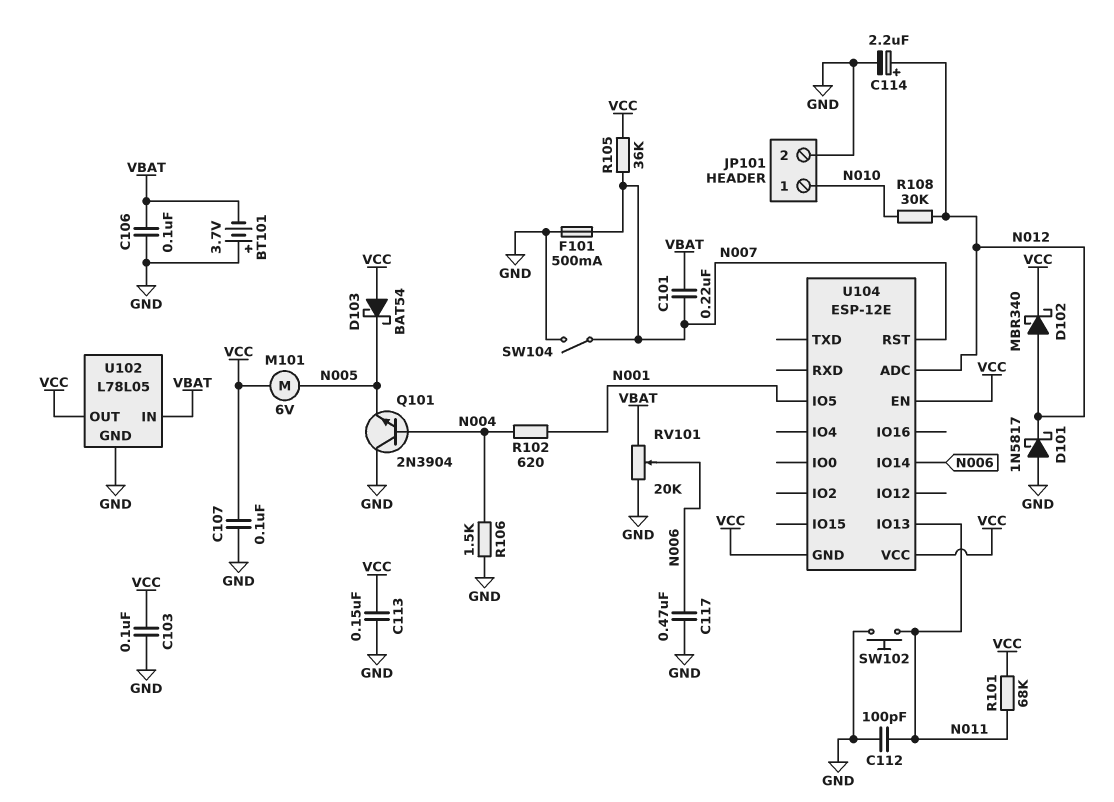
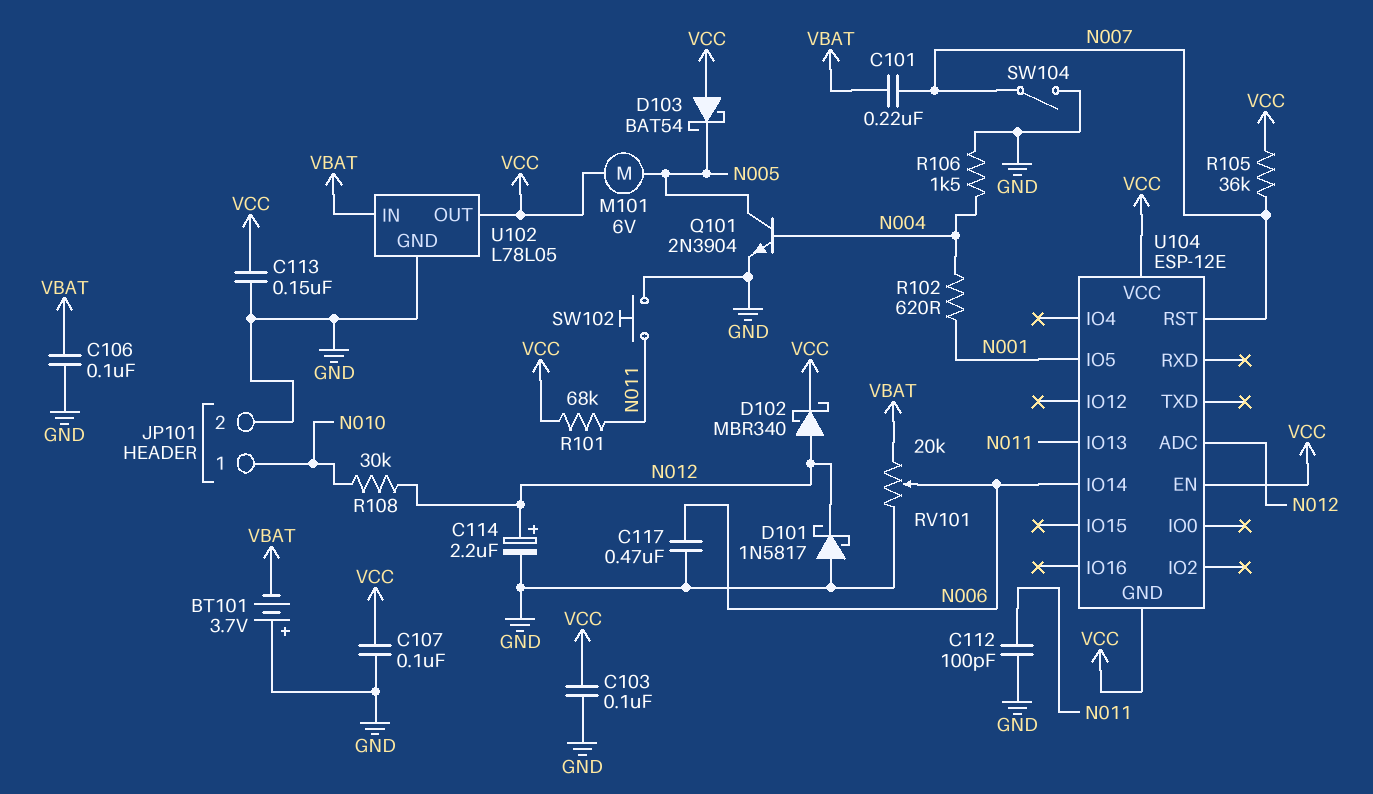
F101: 500mA (GND, N007) -> none
Q101: NPN 2N3904 (B N004, C GND, E N005) -> NPN 2N3904 (B N004, C N005, E GND)

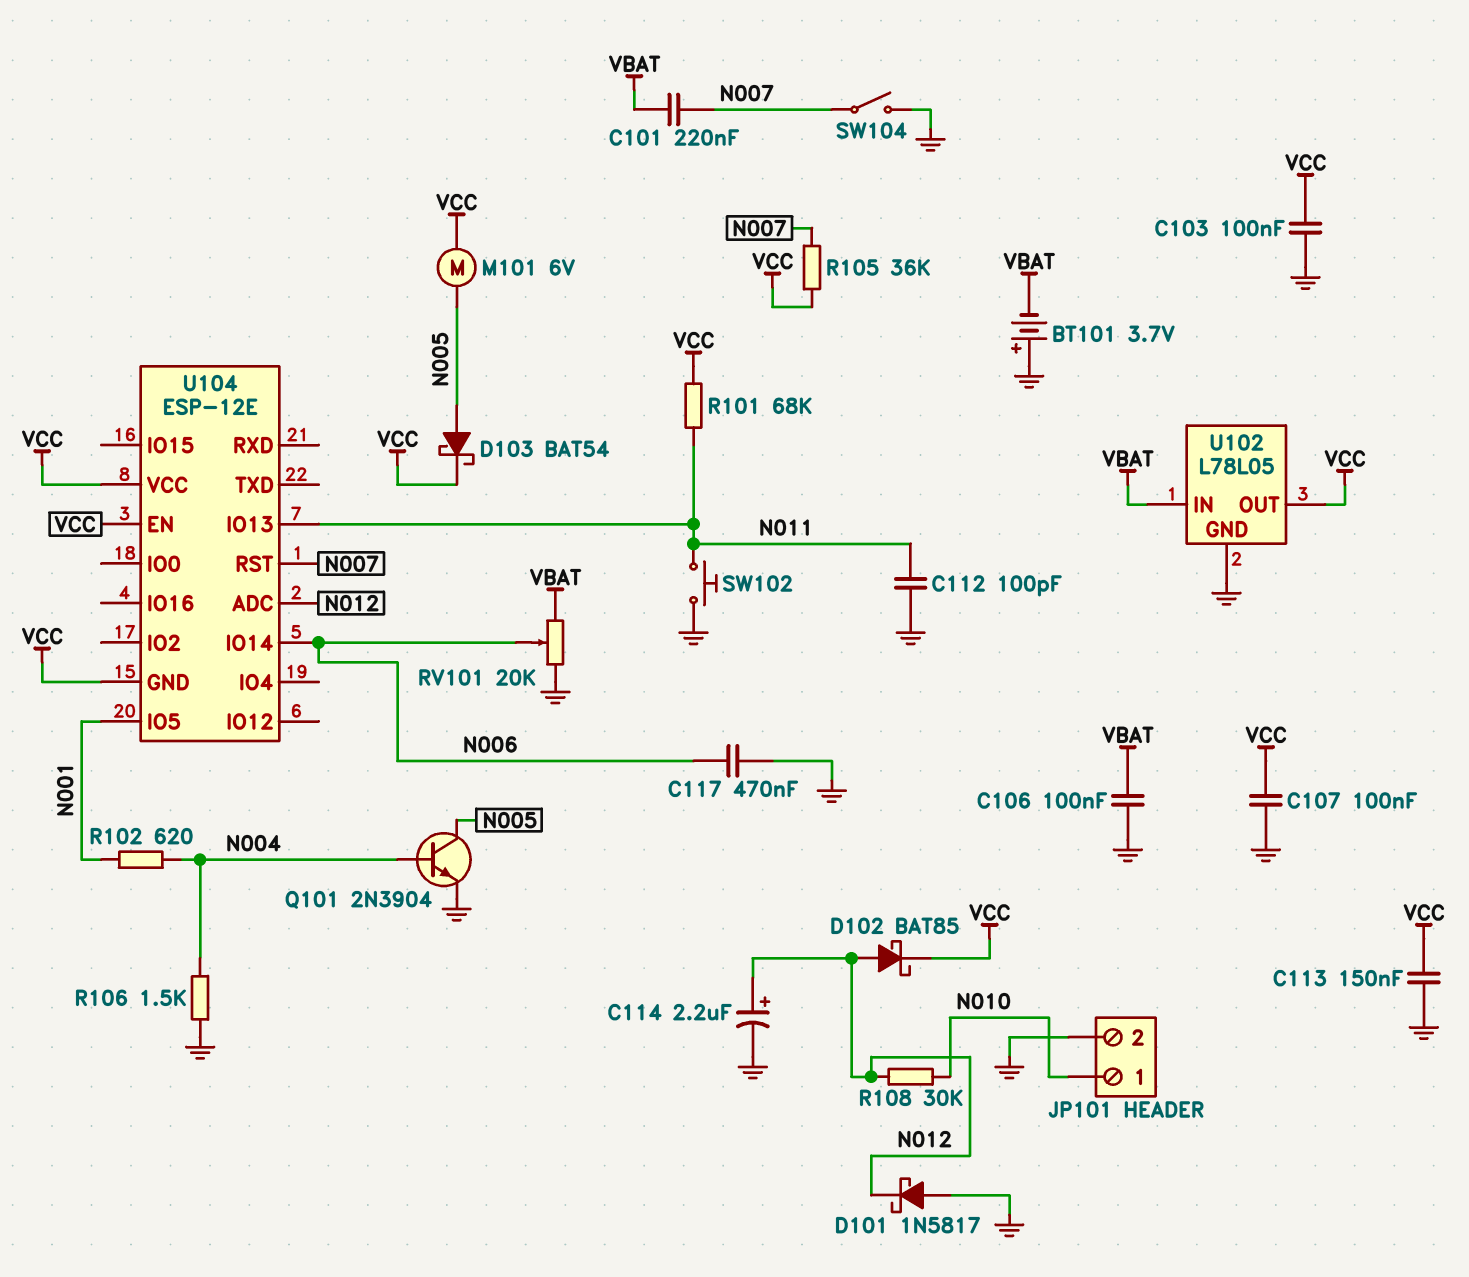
D102: schottky MBR340 (A N012, K VCC) -> schottky BAT85 (A N012, K VCC)
D103: schottky BAT54 (A VCC, K N005) -> schottky BAT54 (A N005, K VCC)

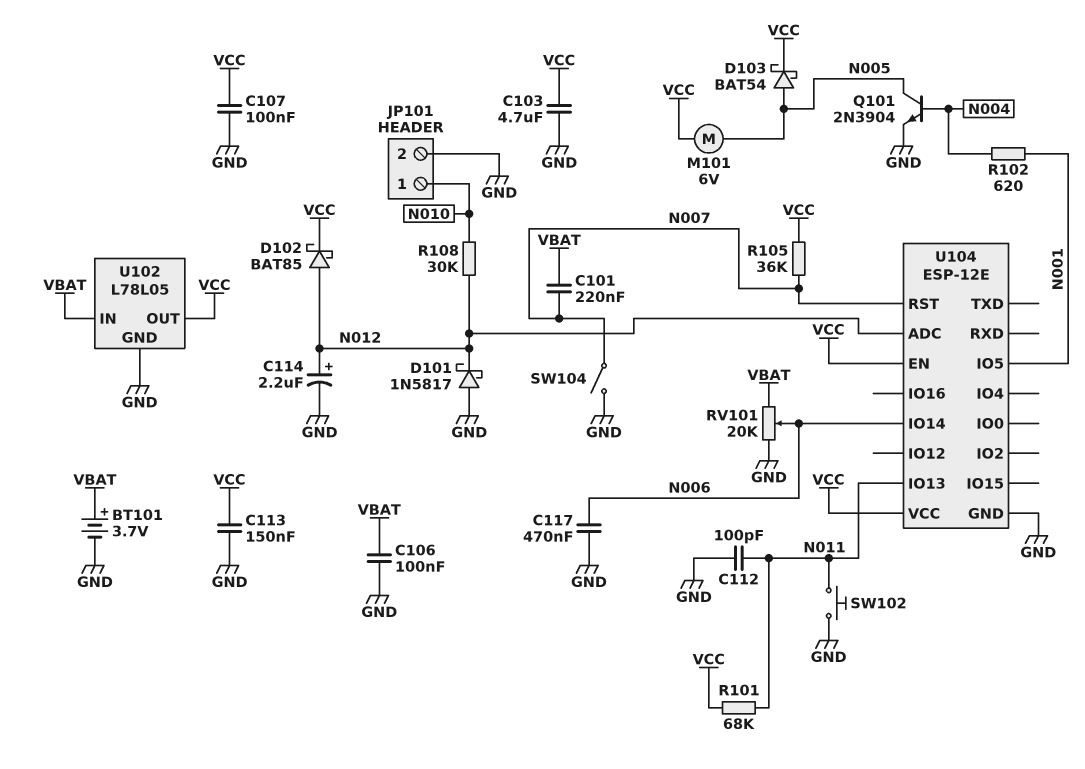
BT101: 3.7V (plus GND, minus VBAT) -> 3.7V (plus VBAT, minus GND)
C103: 100nF (GND, VCC) -> 4.7uF (GND, VCC)
R106: 1.5k (GND, N004) -> none
U104 pin GND: VCC -> GND

